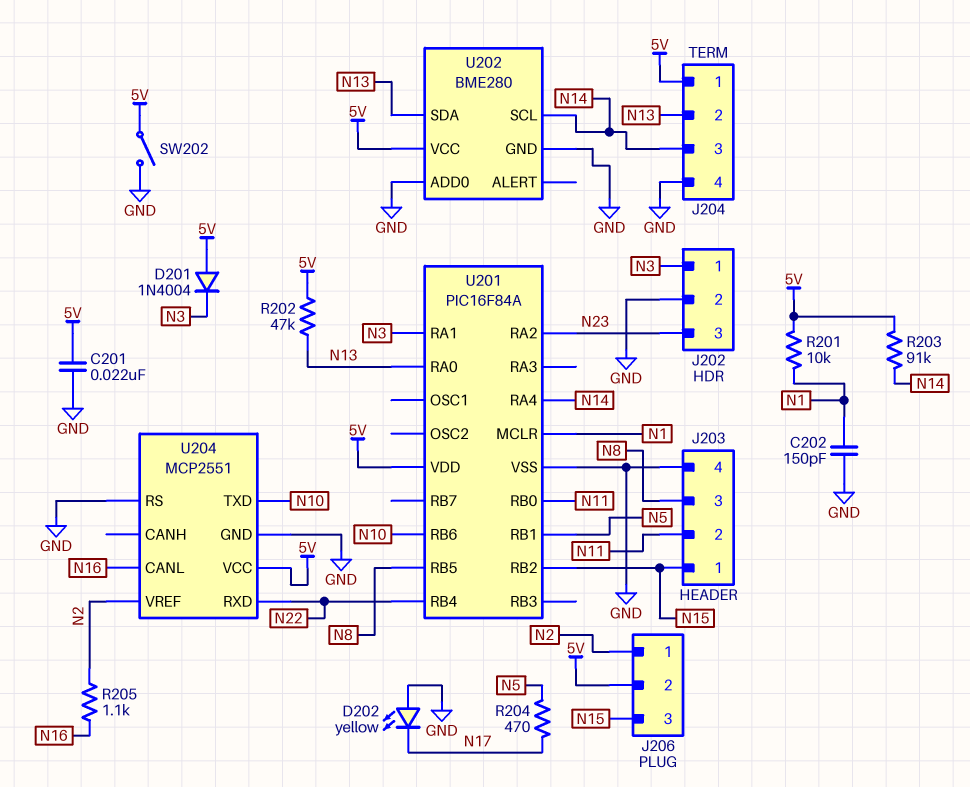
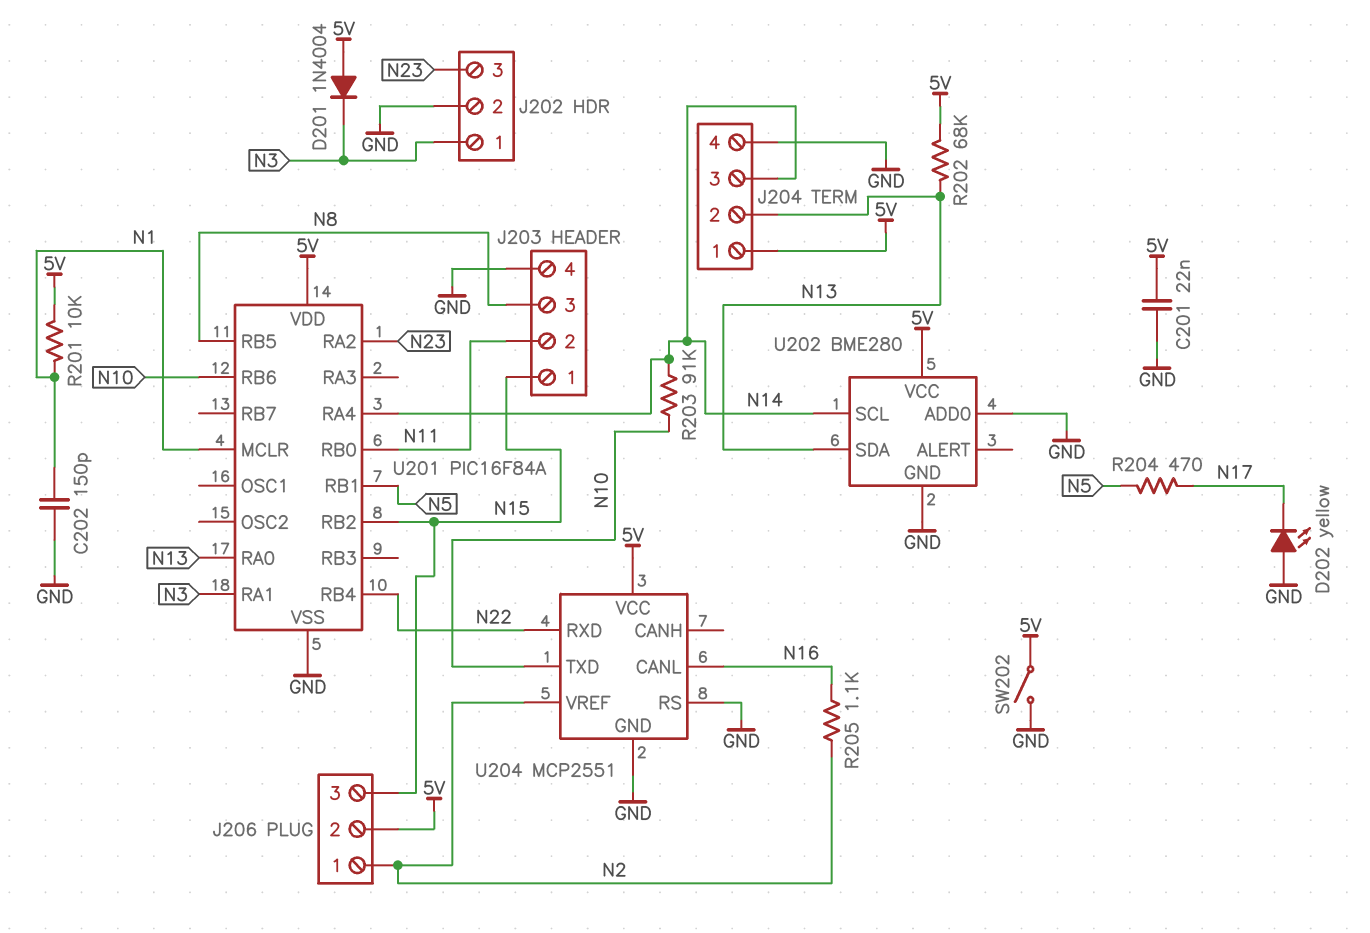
R202: 47k (5V, N13) -> 68k (5V, N13)
R203: 91k (5V, N14) -> 91k (N10, N14)

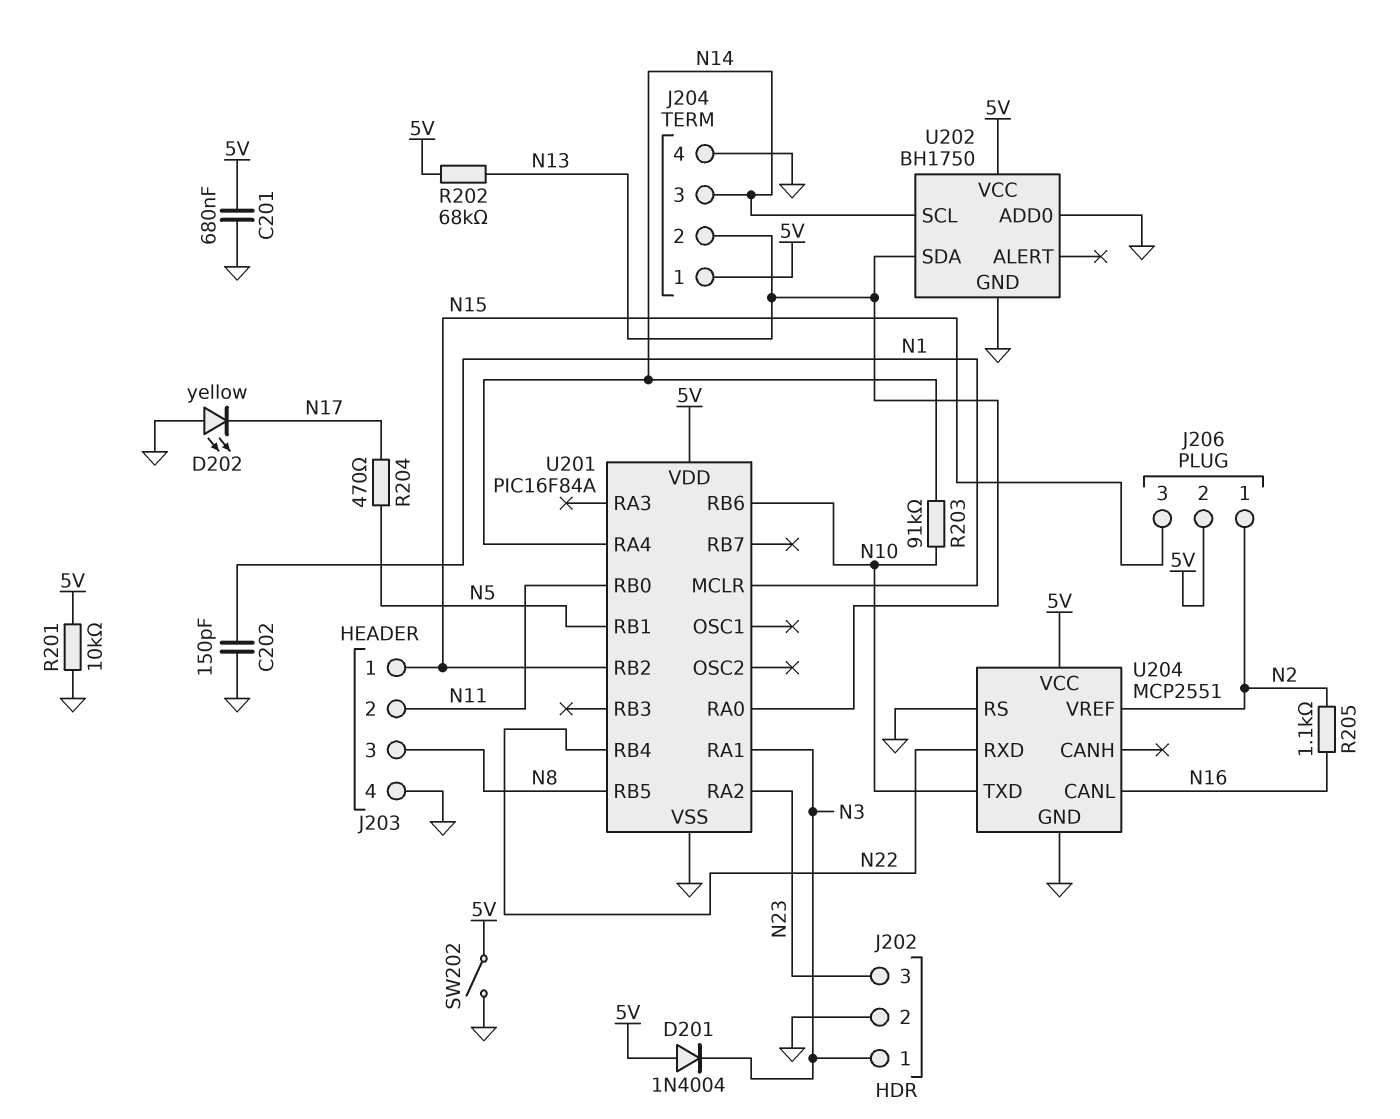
C201: 22nF (5V, GND) -> 680nF (5V, GND)
R201: 10k (5V, N1) -> 10k (5V, GND)
U202: BME280 -> BH1750

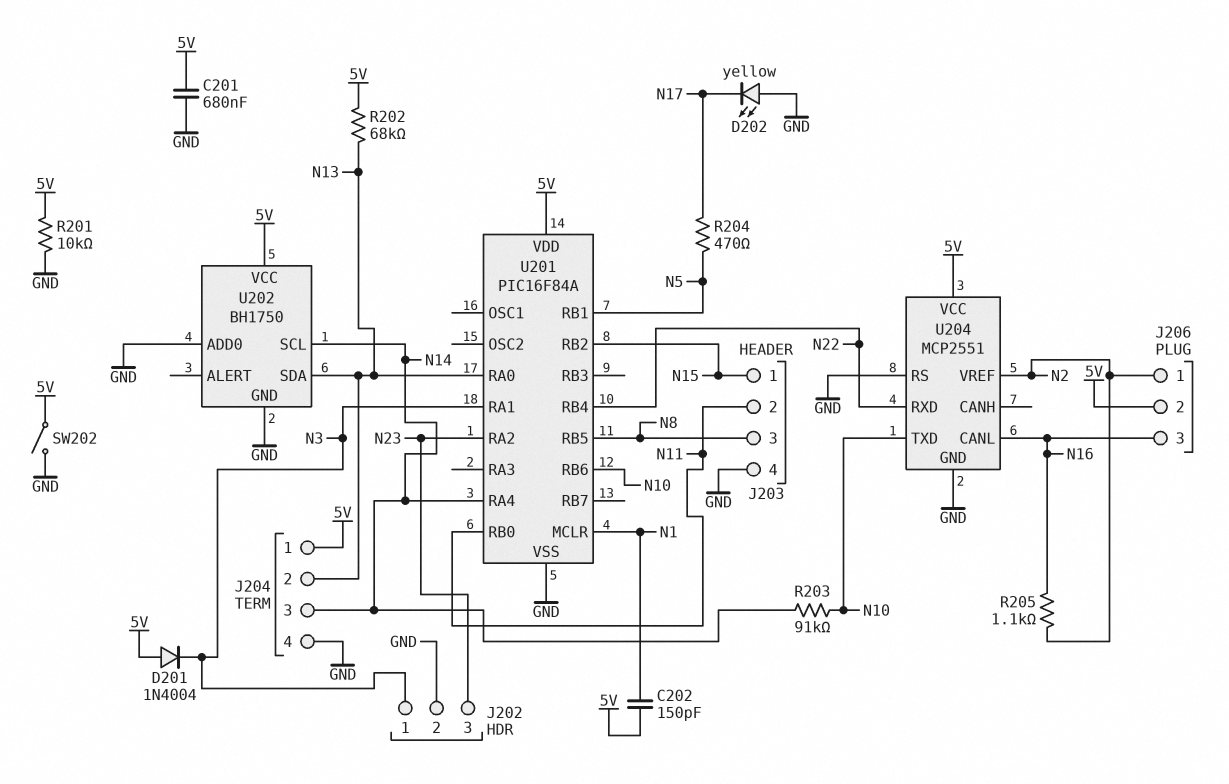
C202: 150pF (GND, N1) -> 150pF (5V, N1)
J206 pin 3: N15 -> N16

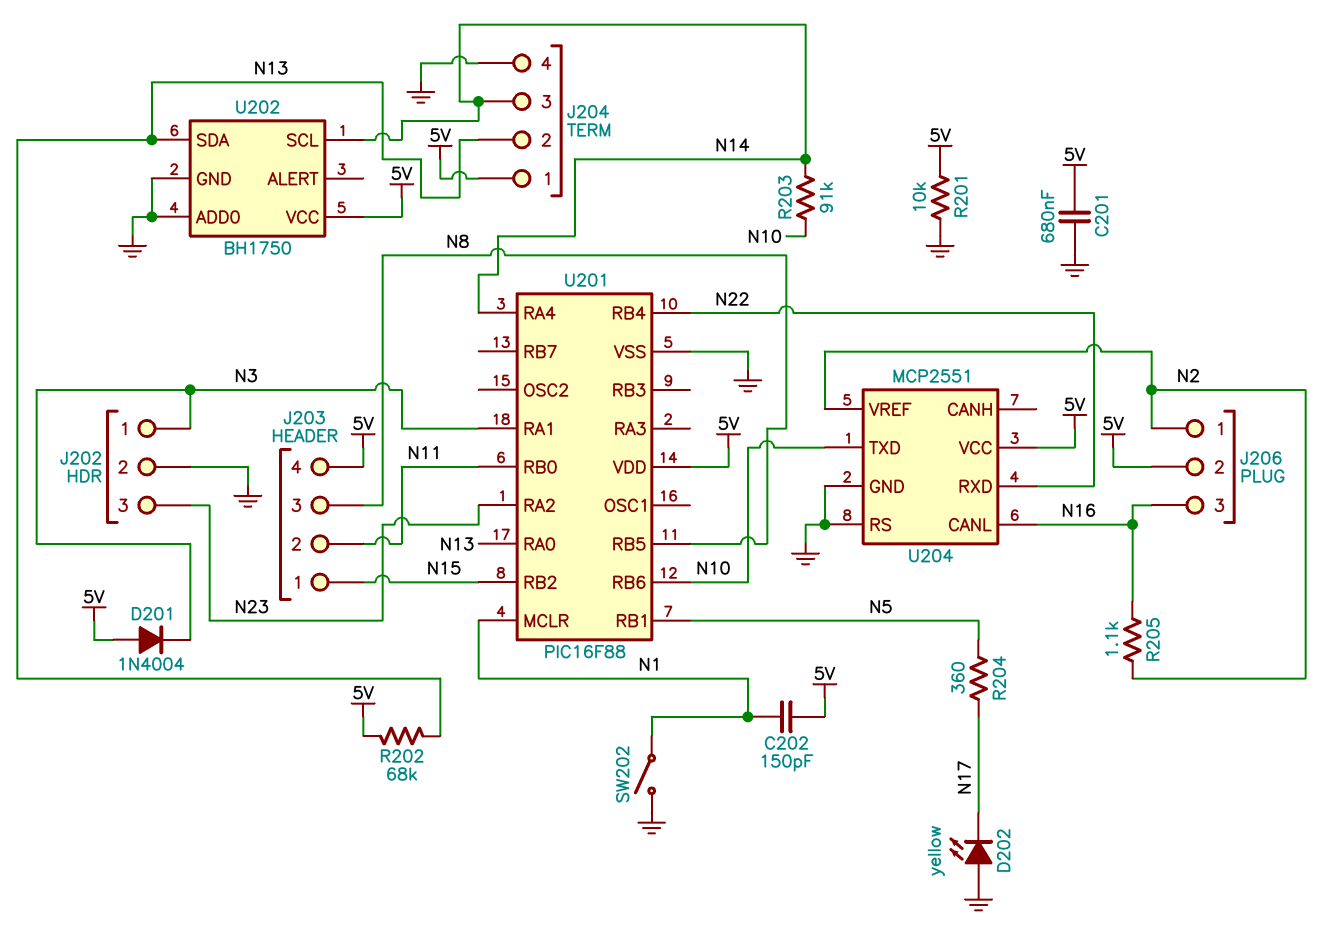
J203 pin 4: GND -> 5V
R204: 470 (N5, N17) -> 360 (N5, N17)
SW202: switch (5V, GND) -> switch (GND, N1)
U201: PIC16F84A -> PIC16F88

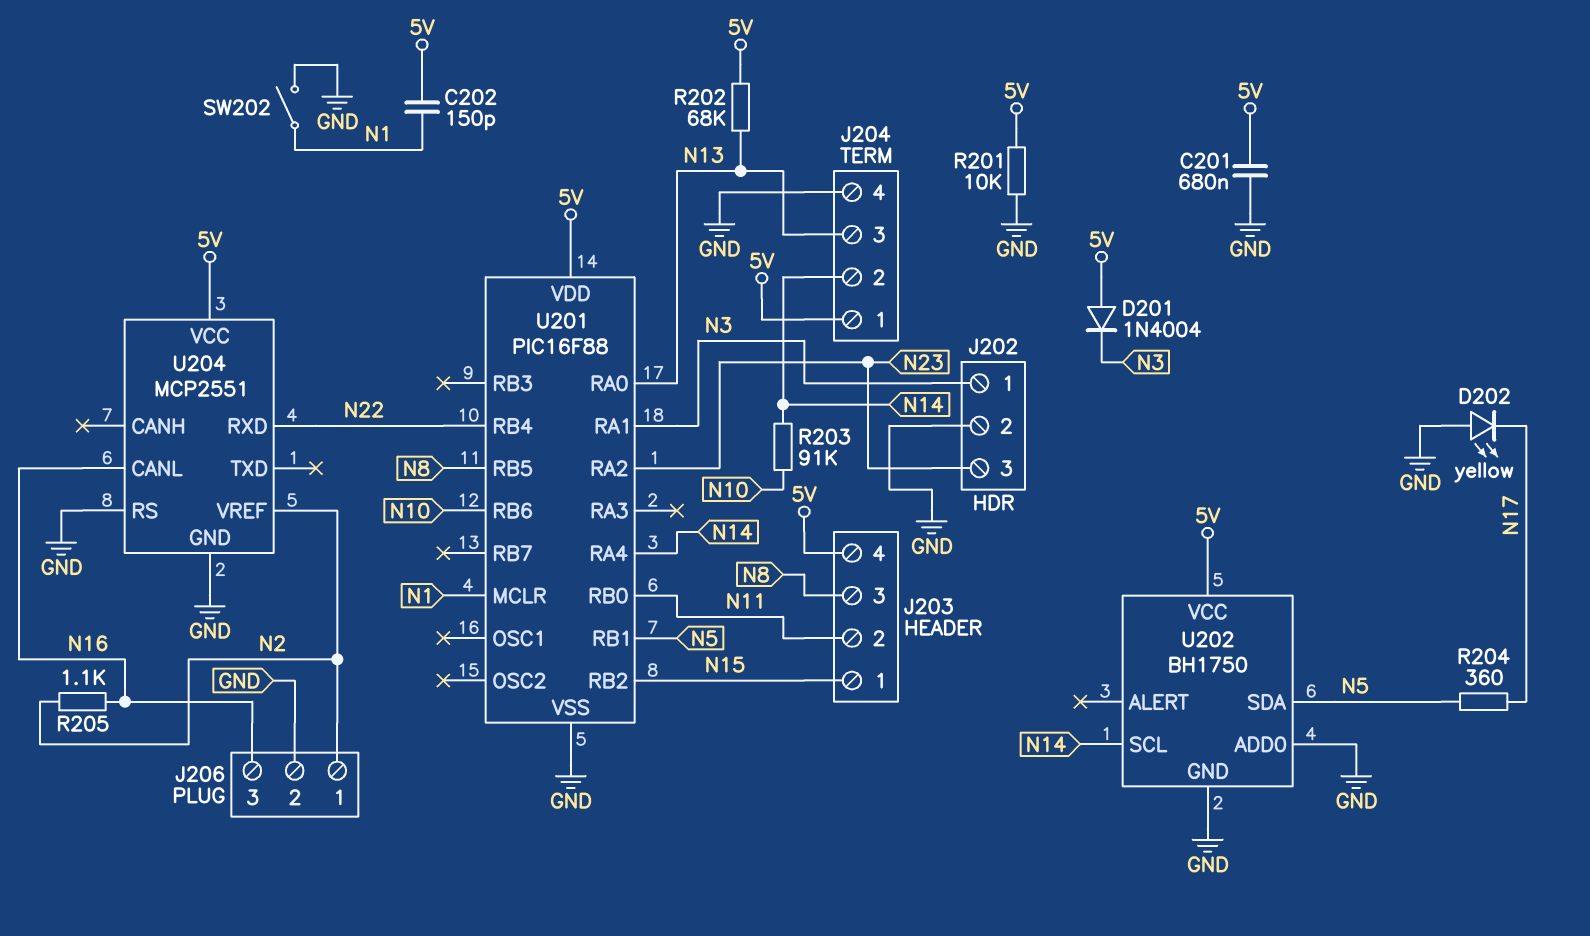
J204 pin 2: N13 -> N14
J204 pin 3: N14 -> N13
J206 pin 2: 5V -> GND
U202 pin SDA: N13 -> N5
U204 pin TXD: N10 -> none

